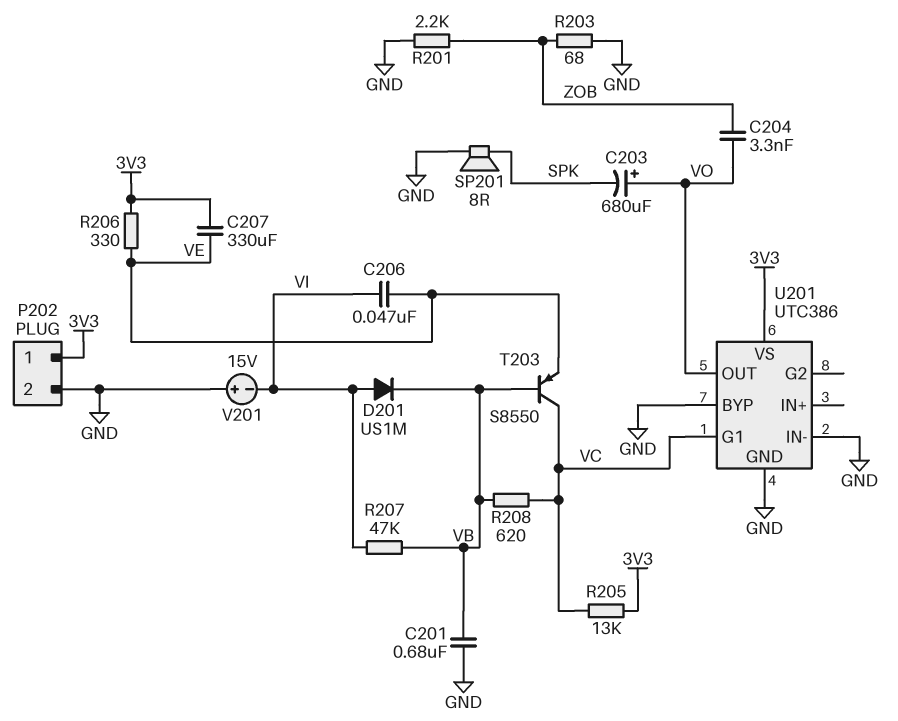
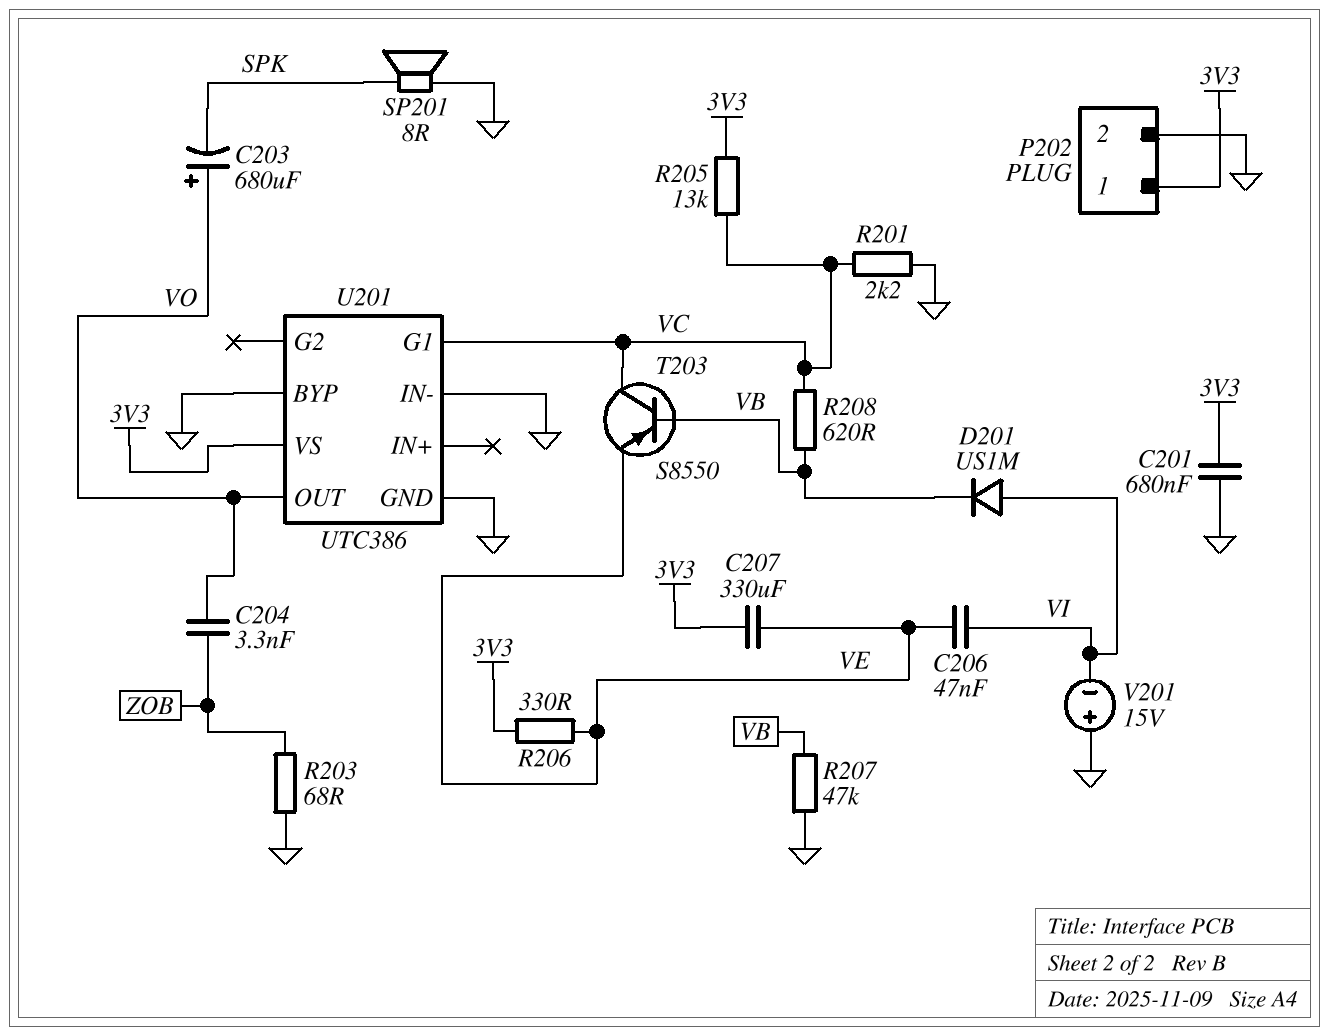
C201: 680nF (GND, VB) -> 680nF (3V3, GND)
R201: 2.2k (GND, ZOB) -> 2.2k (GND, VC)
R207: 47k (VB, VI) -> 47k (GND, VB)

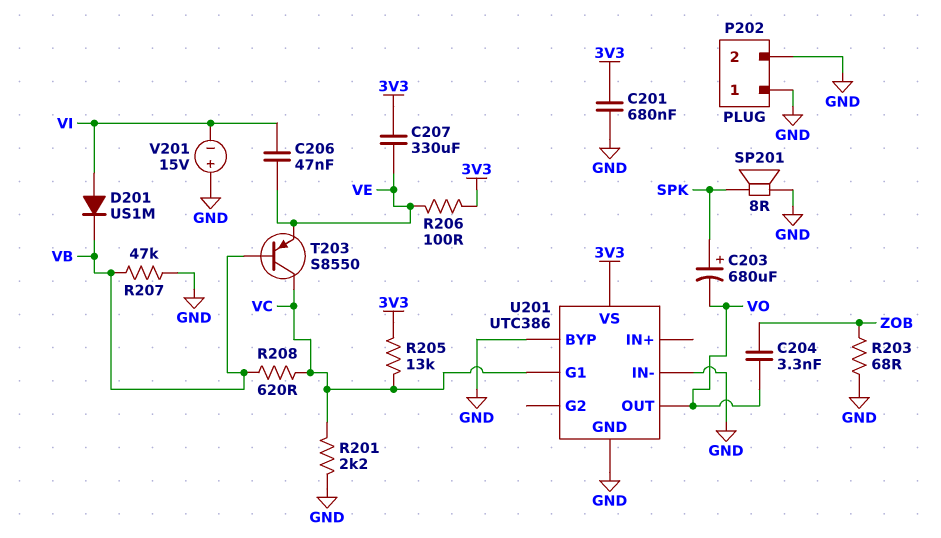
C203: 680uF (plus VO, minus SPK) -> 680uF (plus SPK, minus VO)
P202 pin 1: 3V3 -> GND
R206: 330 (3V3, VE) -> 100 (3V3, VE)

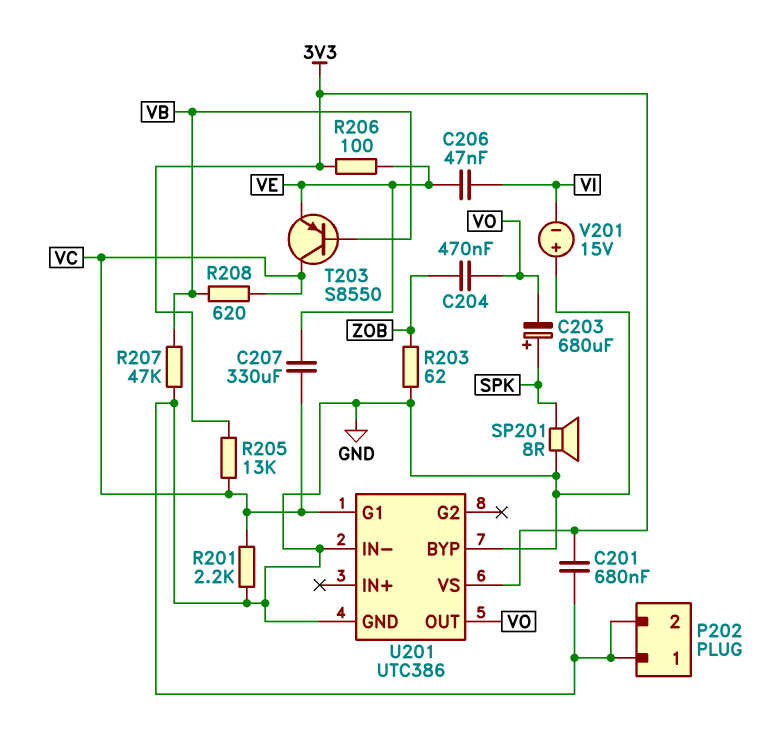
C204: 3.3nF (VO, ZOB) -> 470nF (VO, ZOB)
C207: 330uF (3V3, VE) -> 330uF (VC, VE)
D201: diode US1M (A VI, K VB) -> none
R203: 68 (GND, ZOB) -> 62 (GND, ZOB)

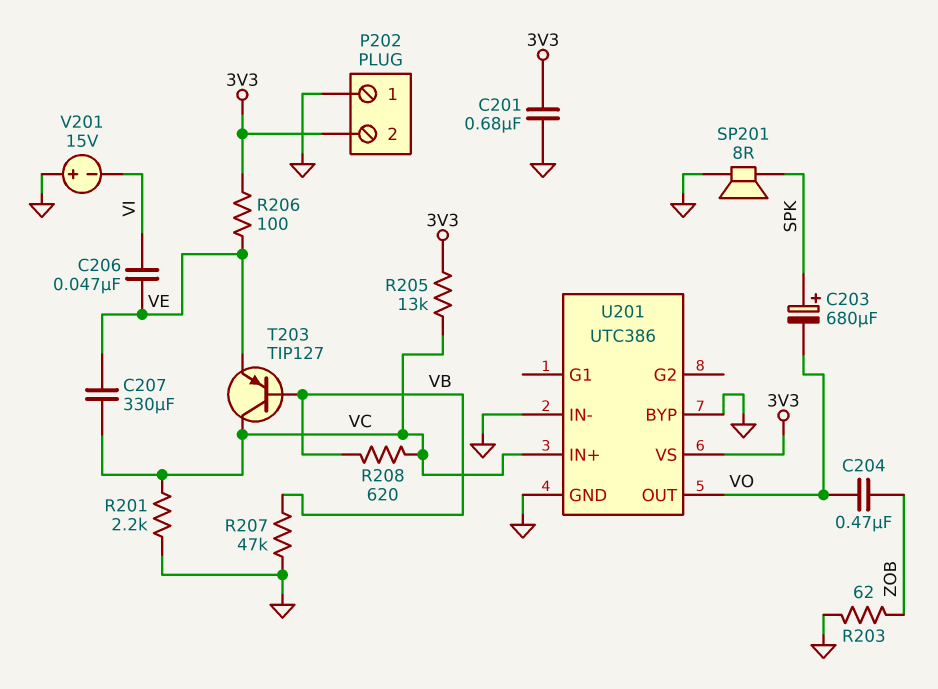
P202 pin 2: GND -> 3V3
T203: PNP S8550 (B VB, C VC, E VE) -> PNP TIP127 (B VB, C VC, E VE)
U201 pin G1: VC -> none
U201 pin IN+: none -> VC

